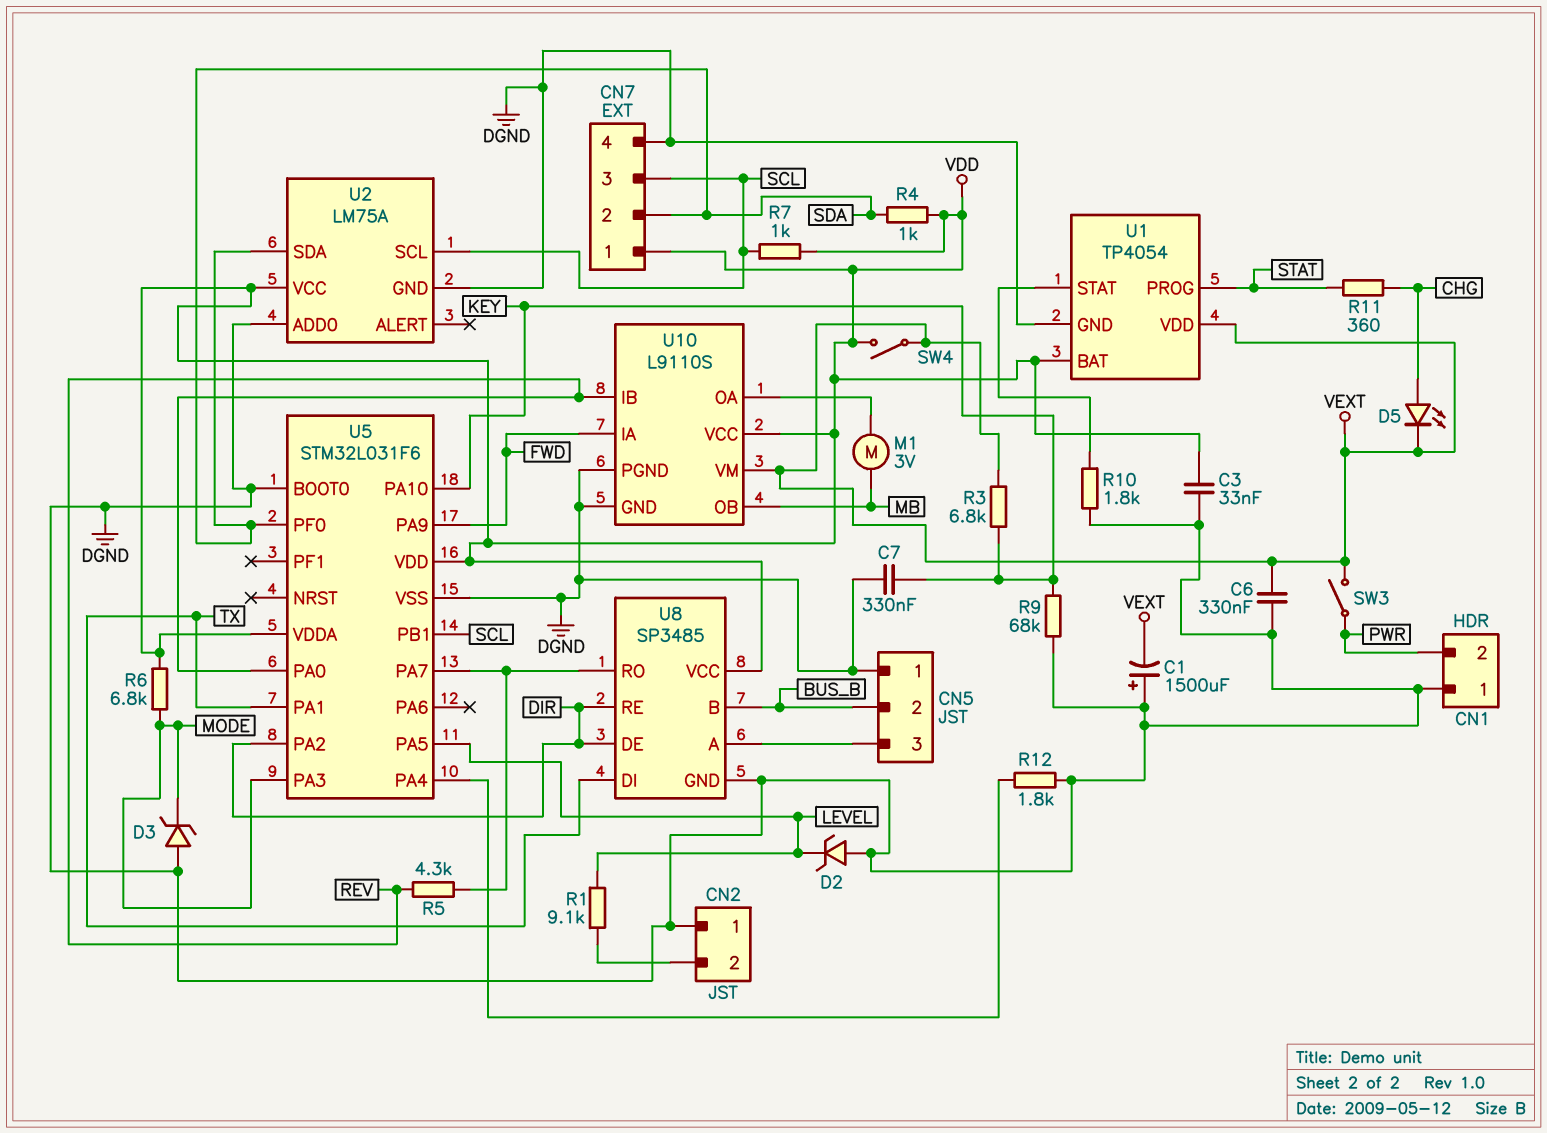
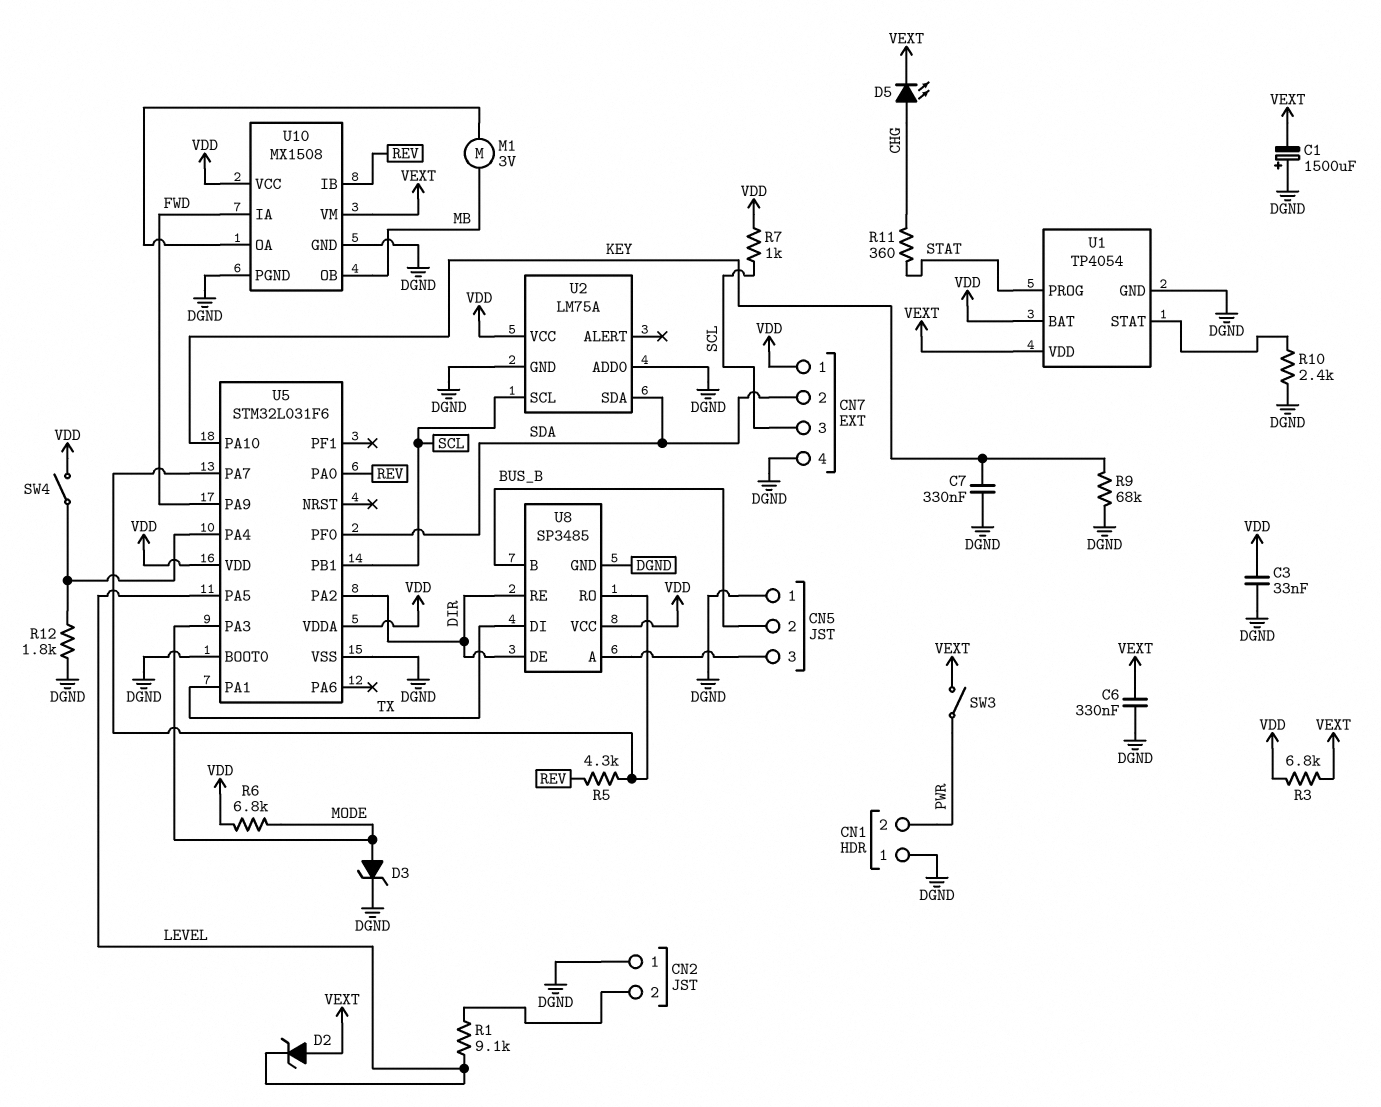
D2: zener (A DGND, K LEVEL) -> zener (A VEXT, K LEVEL)
D3: zener (A DGND, K MODE) -> zener (A MODE, K DGND)
R3: 6.8k (KEY, VEXT) -> 6.8k (VDD, VEXT)
R4: 1k (SDA, VDD) -> none
R10: 1.8k (DGND, U1/STAT) -> 2.4k (DGND, U1/STAT)
SW4: switch (VDD, VEXT) -> switch (U5/PA4, VDD)
U10: L9110S -> MX1508

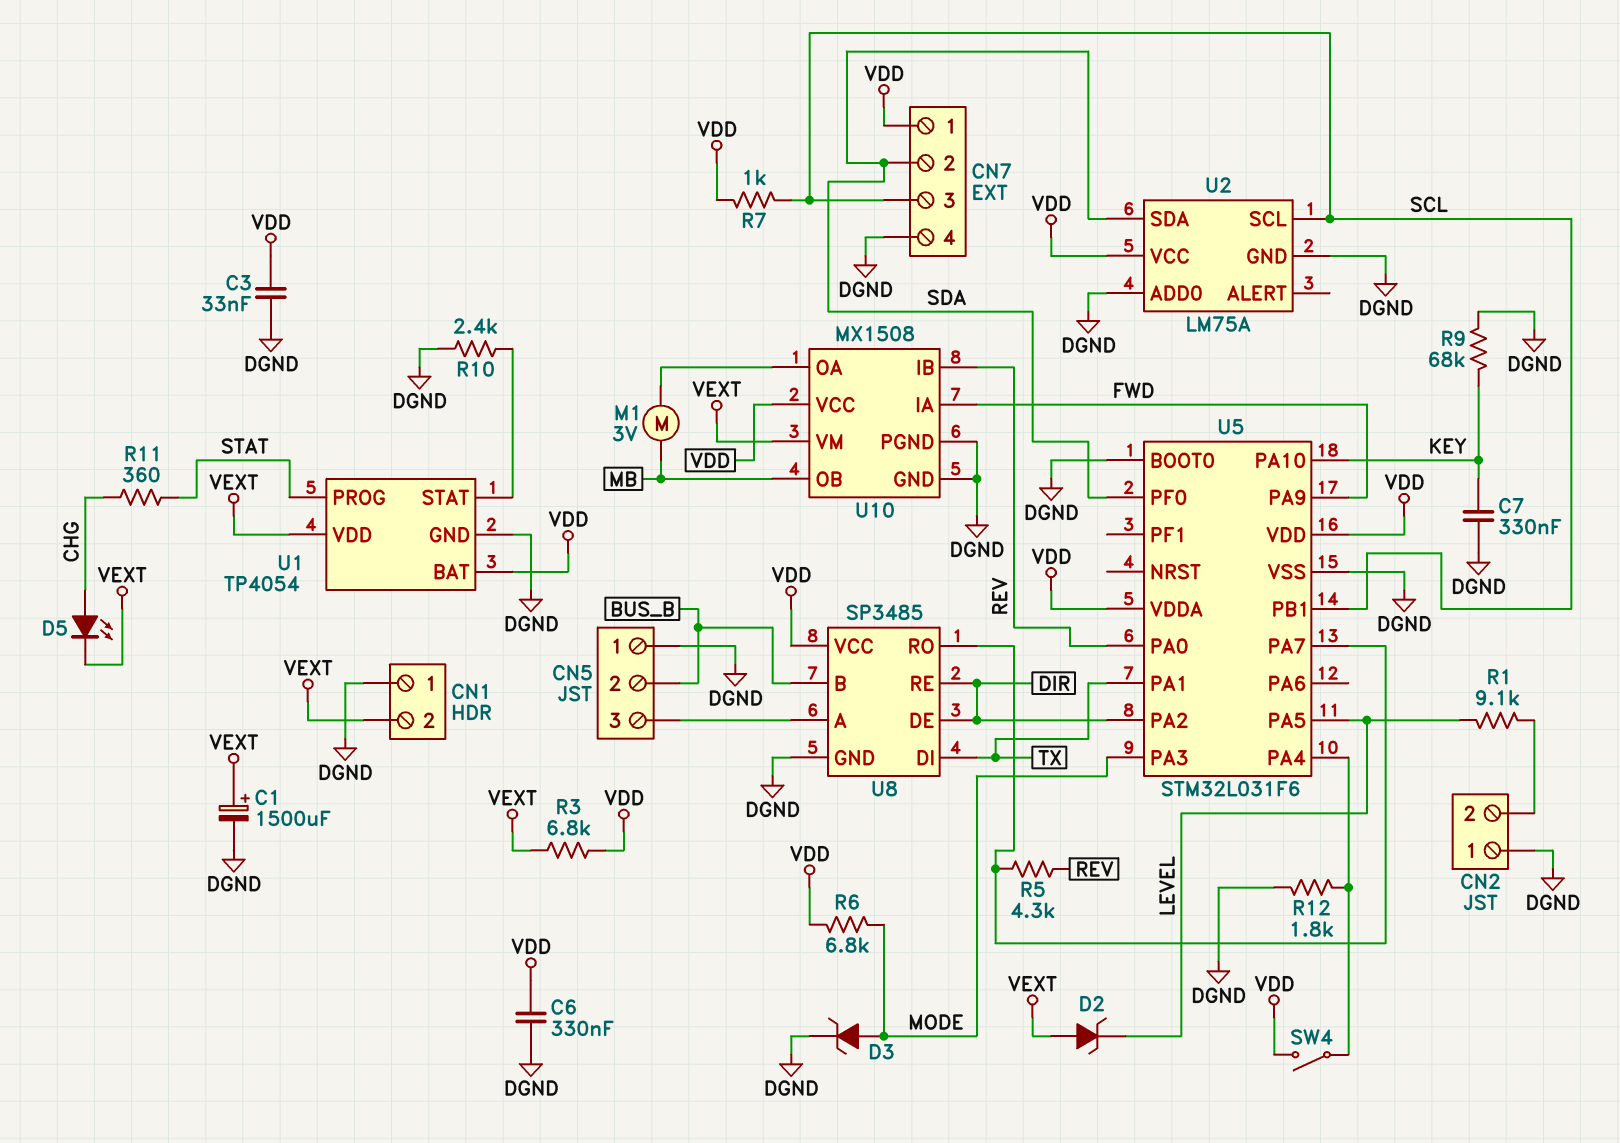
C1: 1500uF (plus DGND, minus VEXT) -> 1500uF (plus VEXT, minus DGND)
C6: 330nF (DGND, VEXT) -> 330nF (DGND, VDD)
CN1 pin 2: PWR -> VEXT
SW3: switch (PWR, VEXT) -> none

